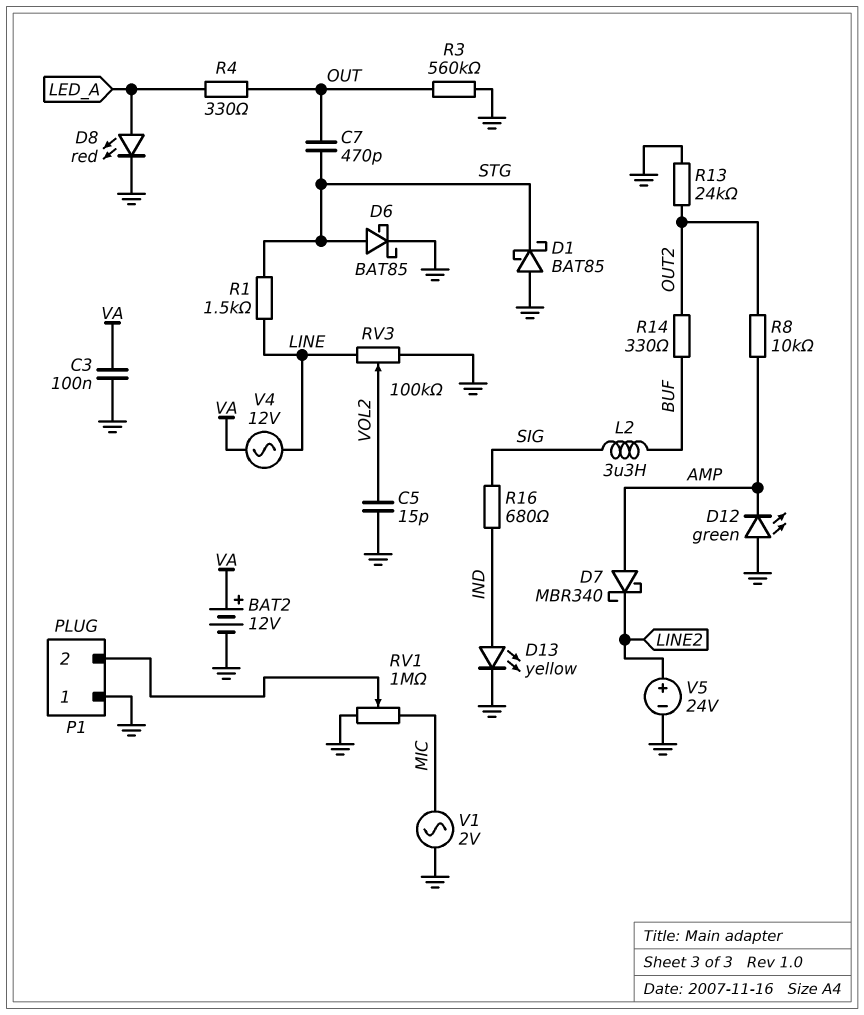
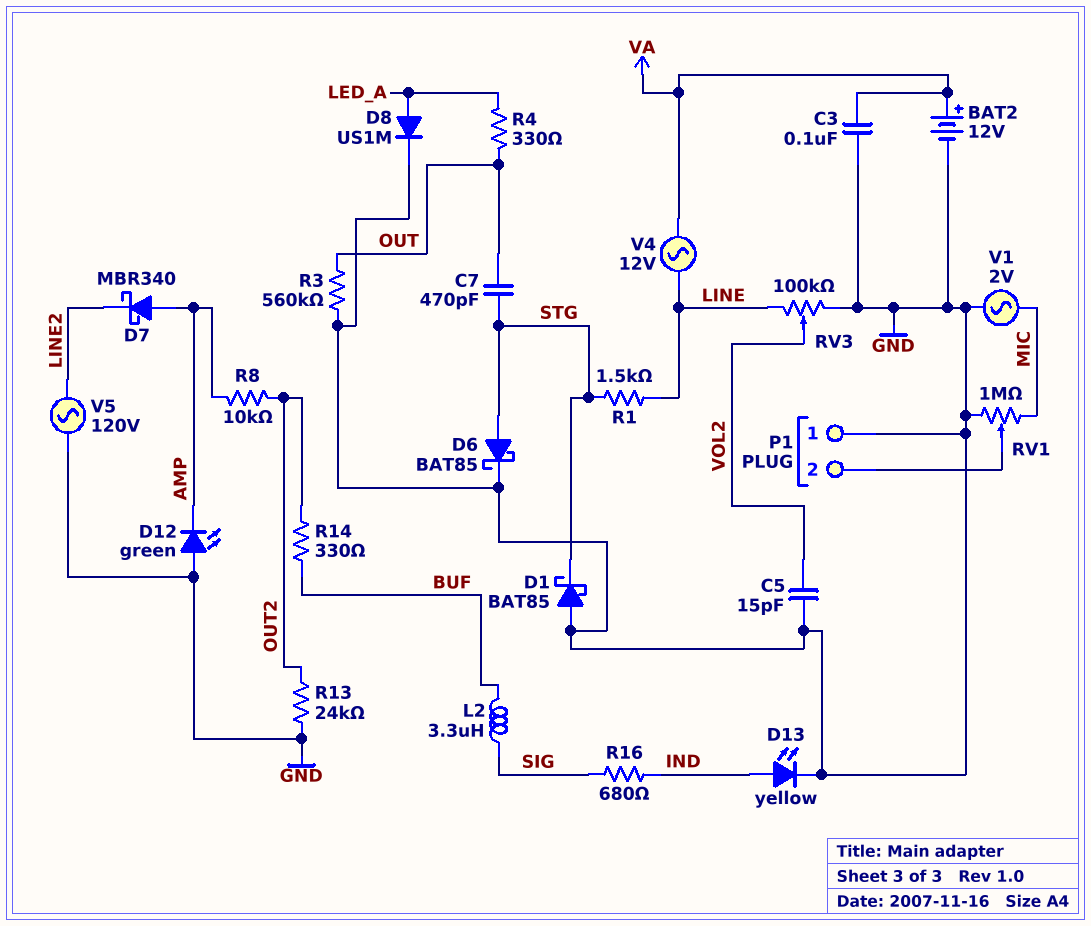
D8: LED red (A LED_A, K GND) -> diode US1M (A LED_A, K GND)
V5: 24V (plus LINE2, minus GND) -> AC 120V (GND, LINE2)

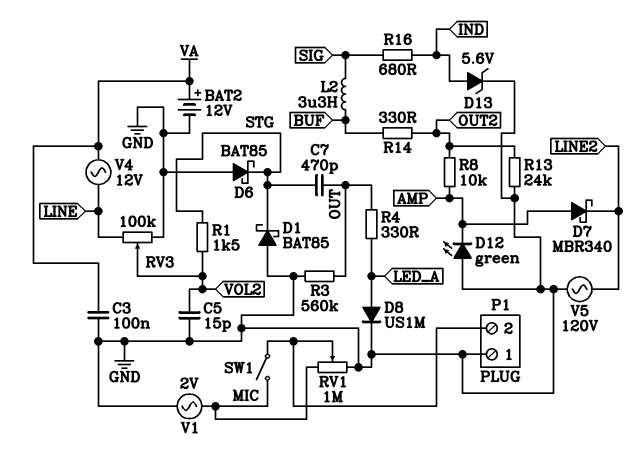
D6: schottky BAT85 (A STG, K GND) -> schottky BAT85 (A GND, K STG)
D13: LED yellow (A IND, K GND) -> zener 5.6V (A IND, K GND)
R1: 1.5k (LINE, STG) -> 1.5k (STG, VOL2)
SW1: none -> switch (MIC, P1/2)

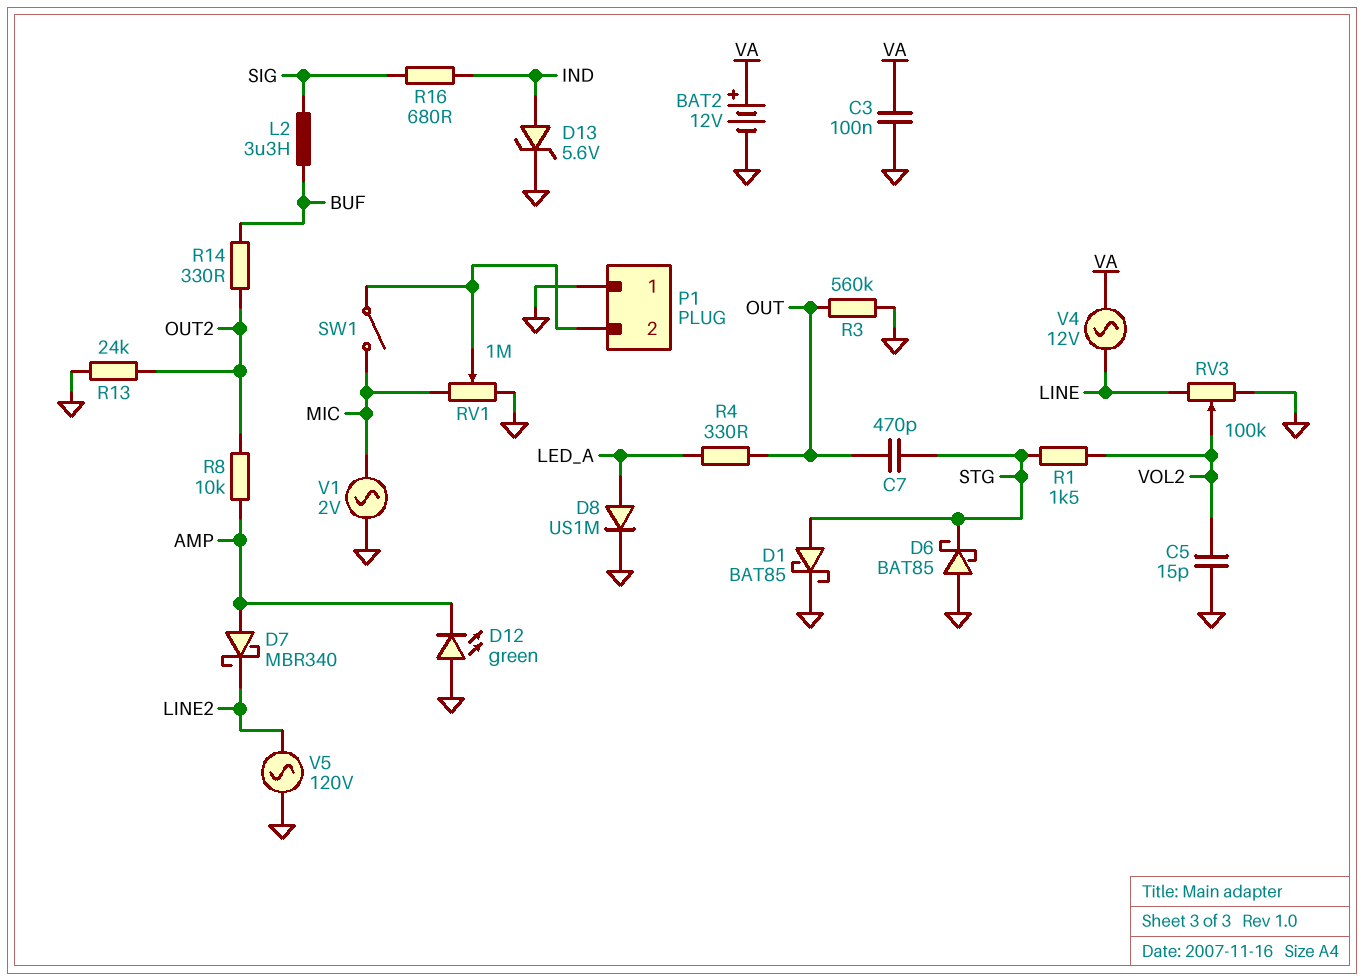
D1: schottky BAT85 (A GND, K STG) -> schottky BAT85 (A STG, K GND)

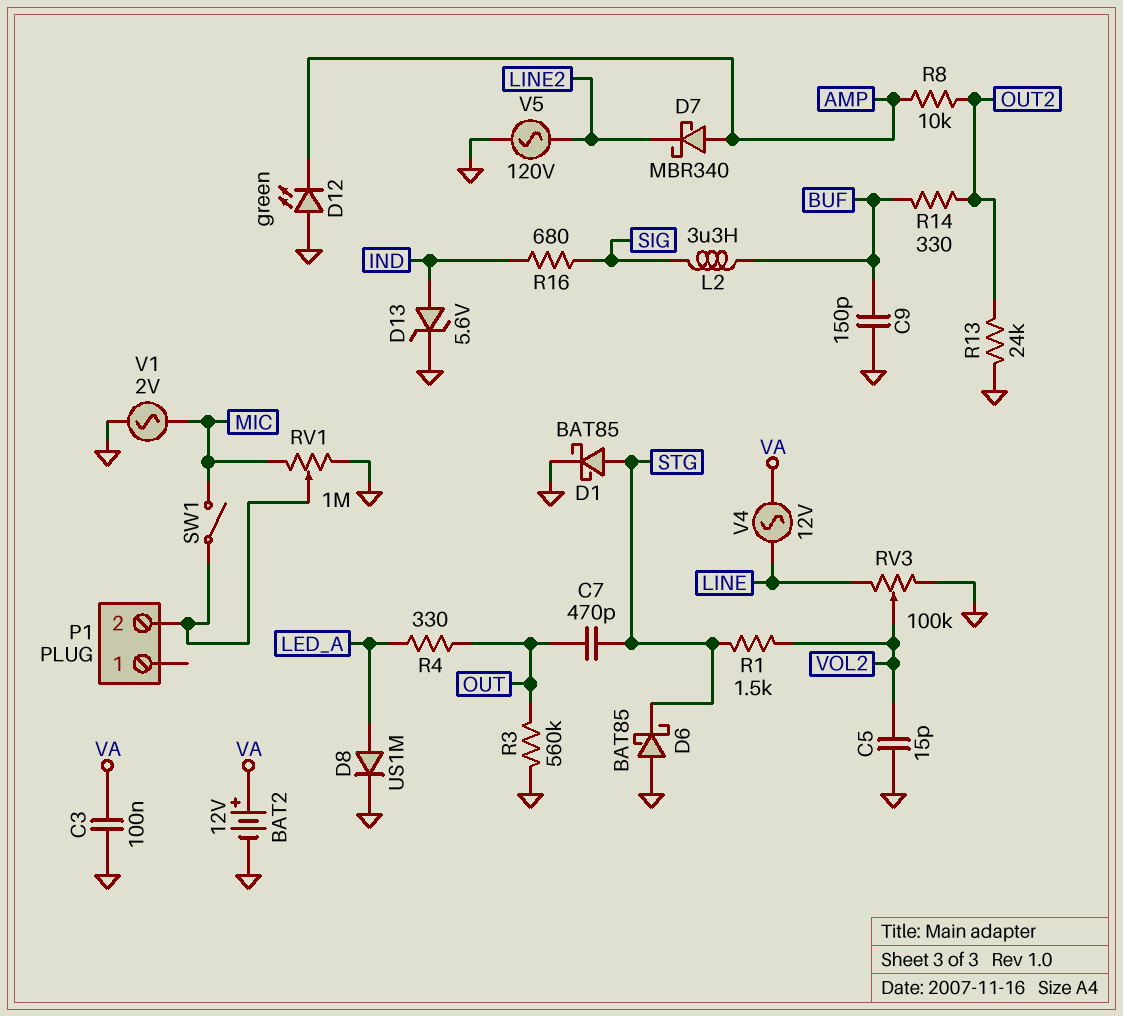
C9: none -> 150pF (BUF, GND)
P1 pin 1: GND -> none

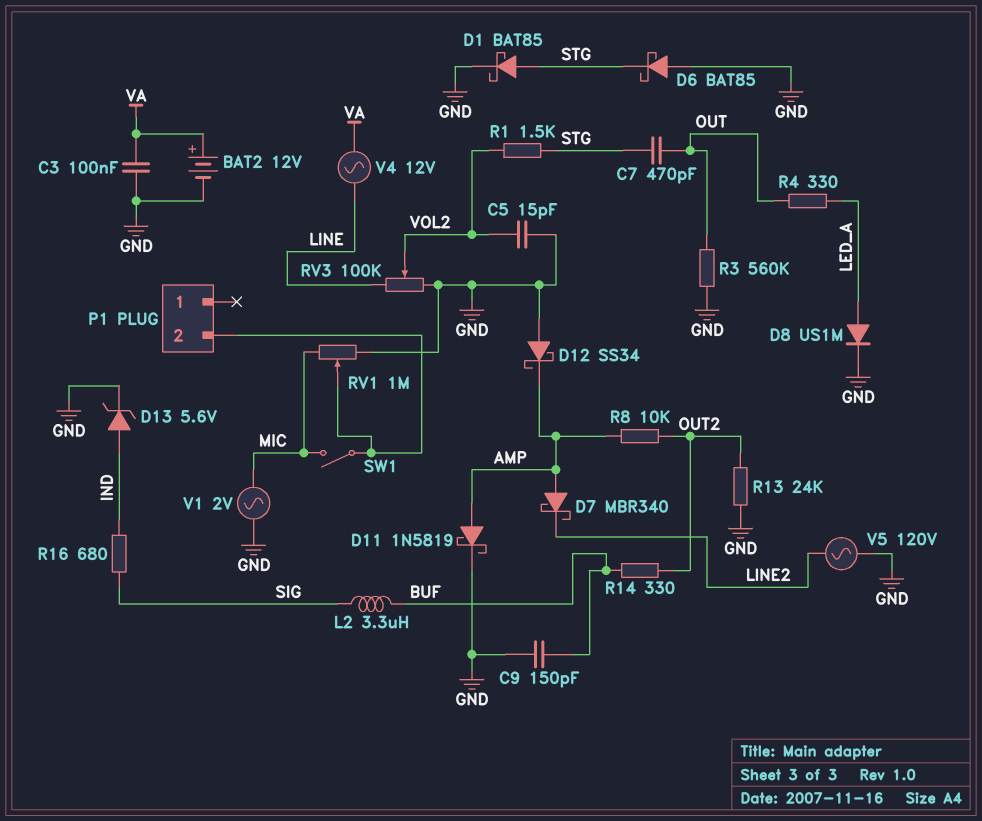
D11: none -> schottky 1N5819 (A AMP, K GND)
D12: LED green (A GND, K AMP) -> schottky SS34 (A GND, K AMP)

